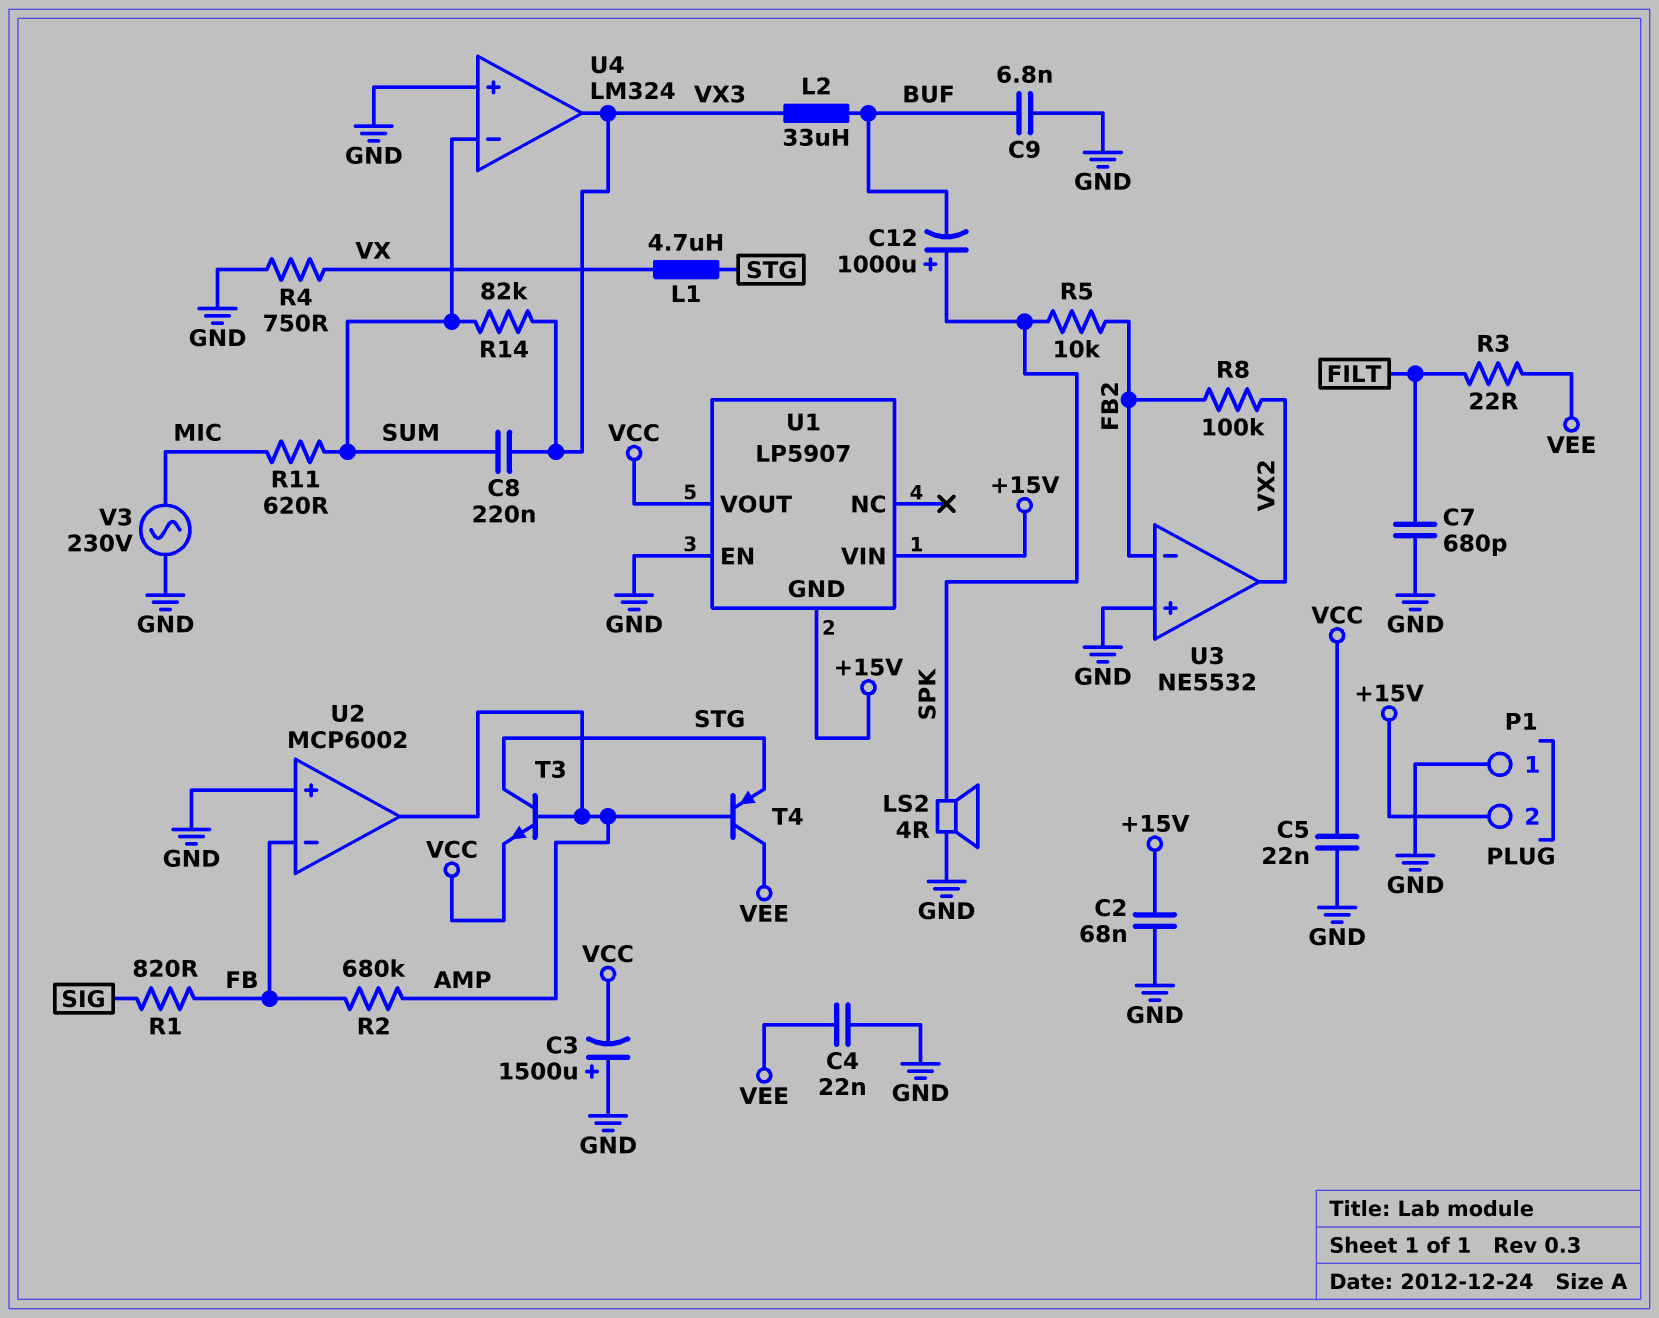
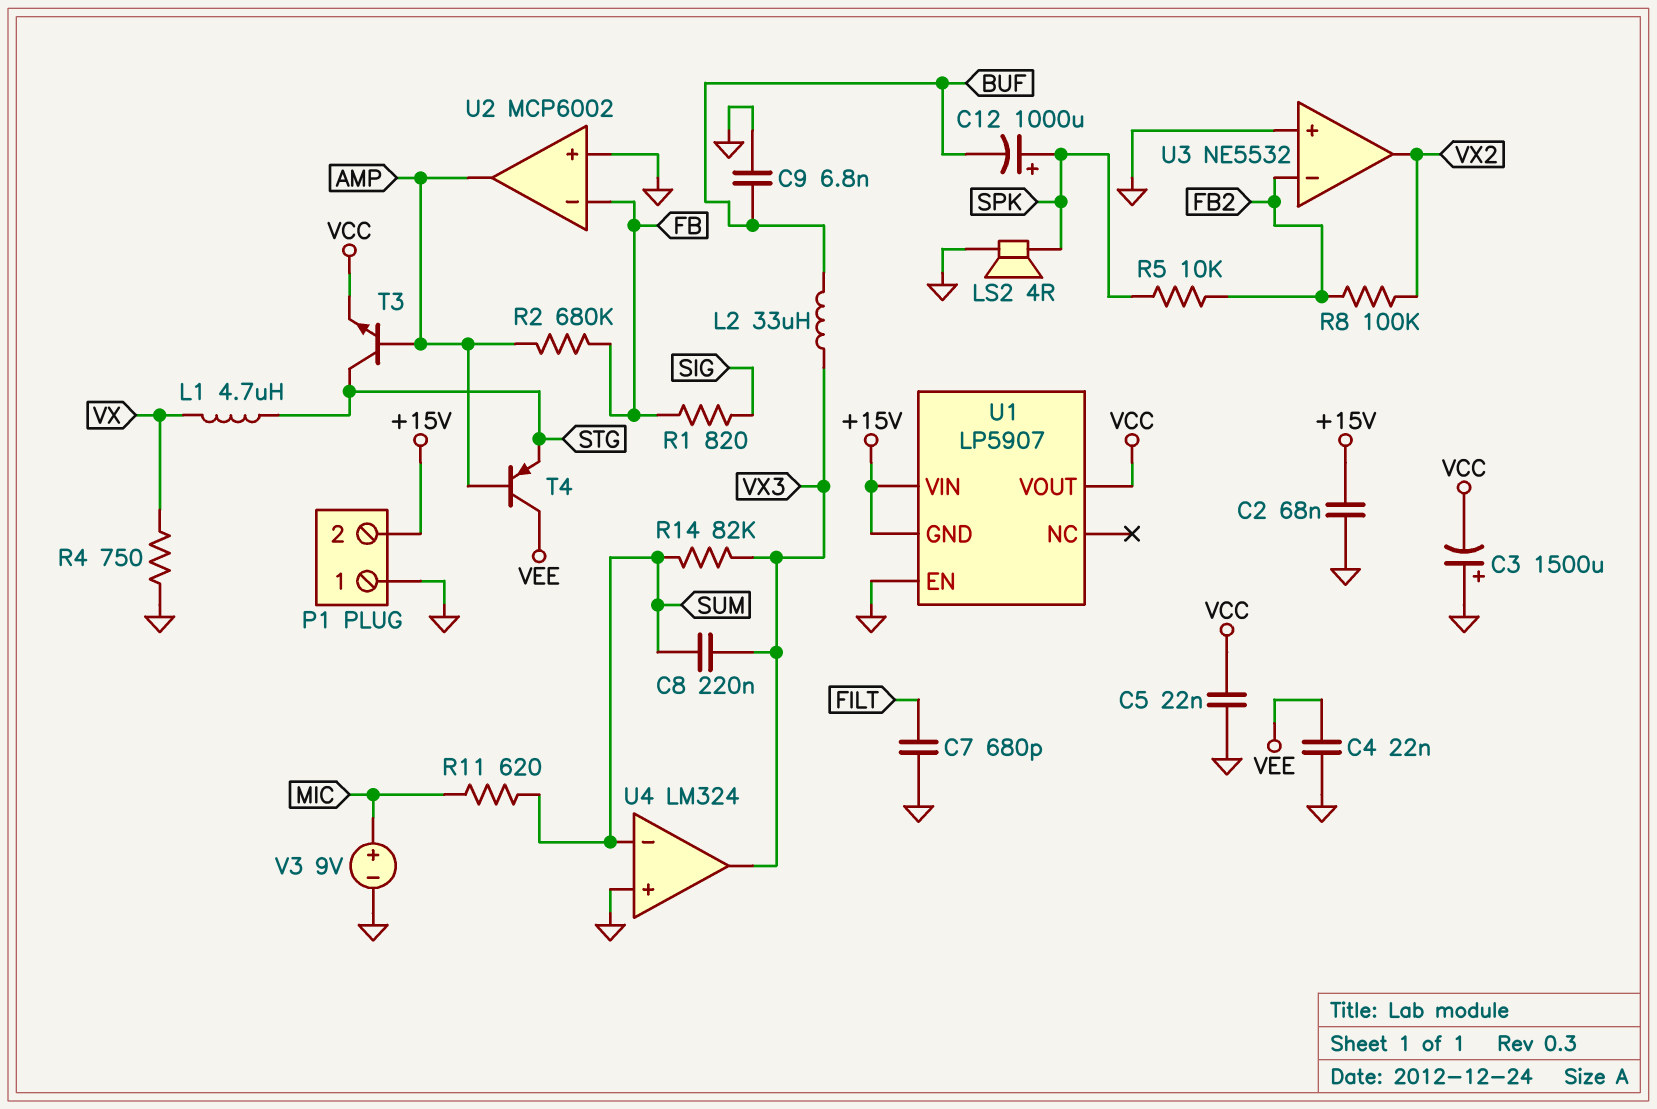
R3: 22 (FILT, VEE) -> none
V3: AC 230V (GND, MIC) -> 9V (plus MIC, minus GND)

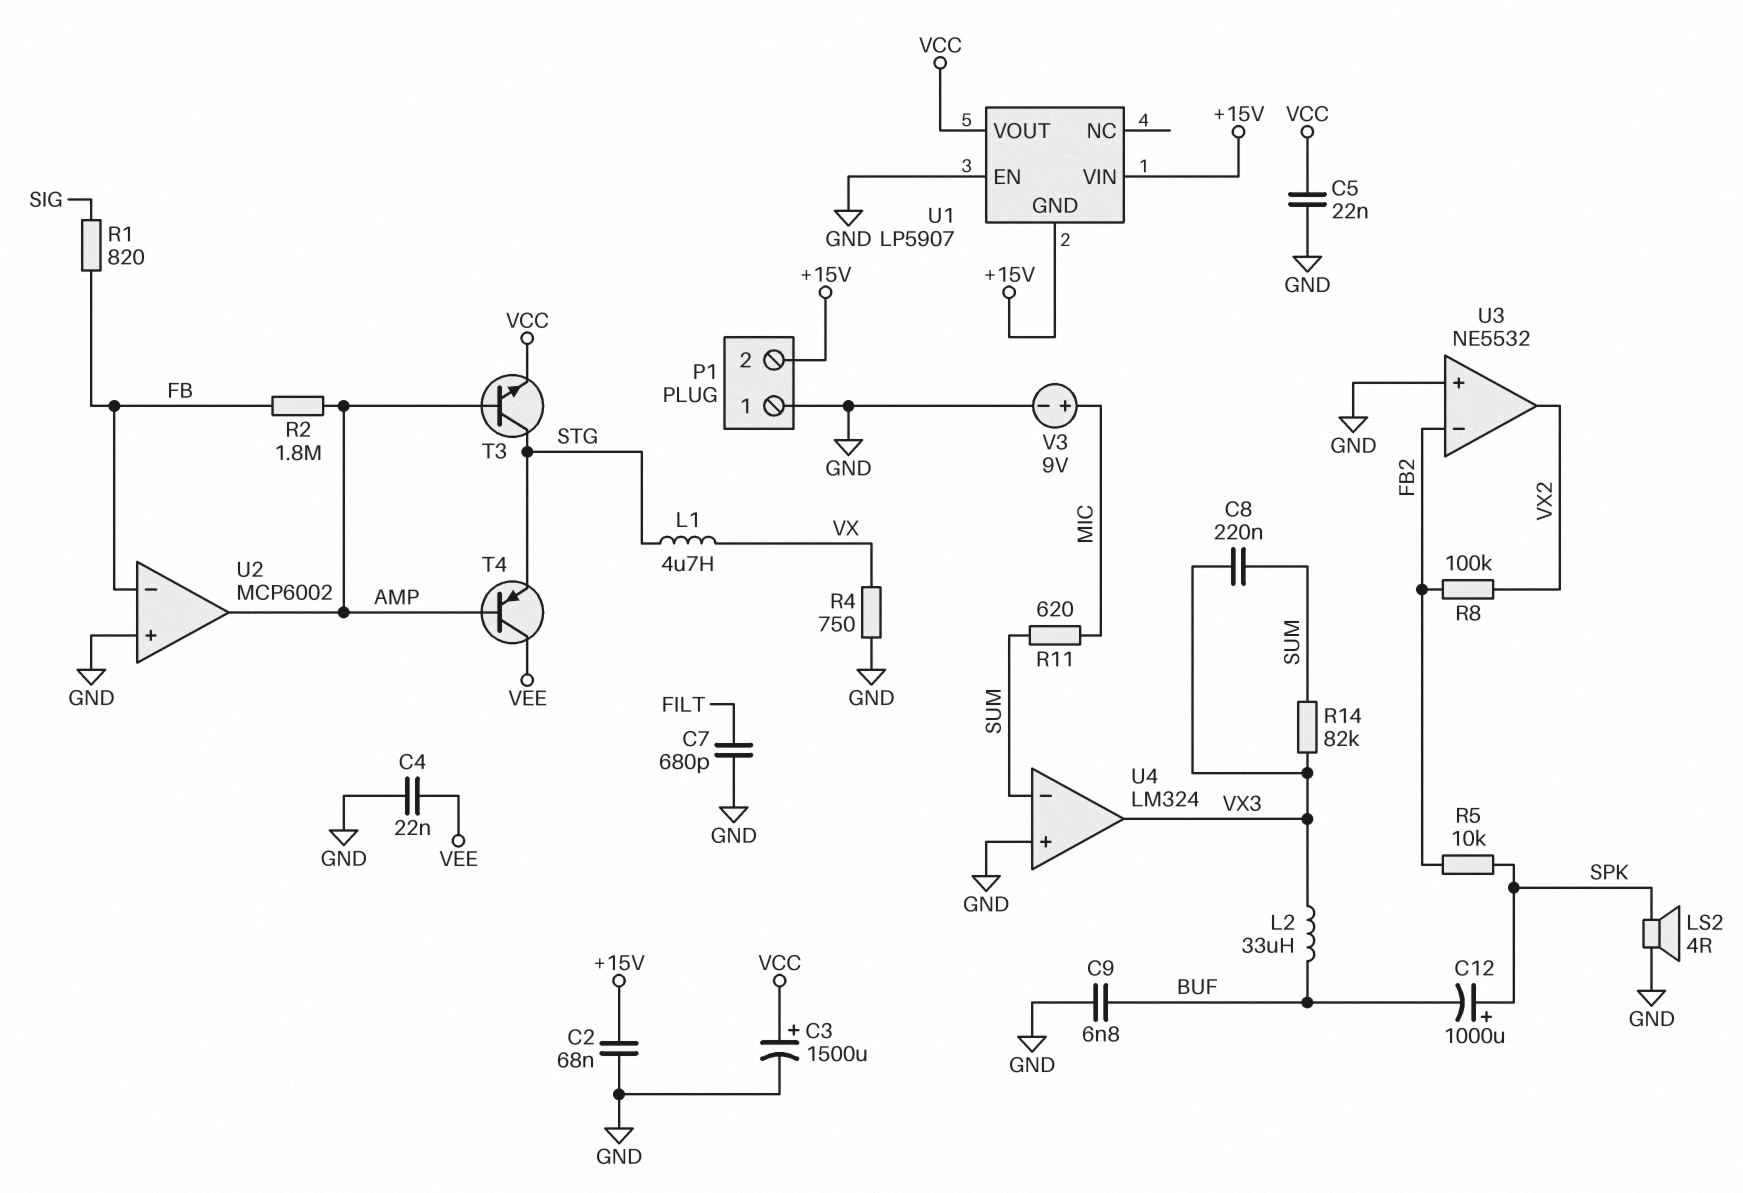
C3: 1500uF (plus GND, minus VCC) -> 1500uF (plus VCC, minus GND)
R2: 680k (AMP, FB) -> 1.8M (AMP, FB)

